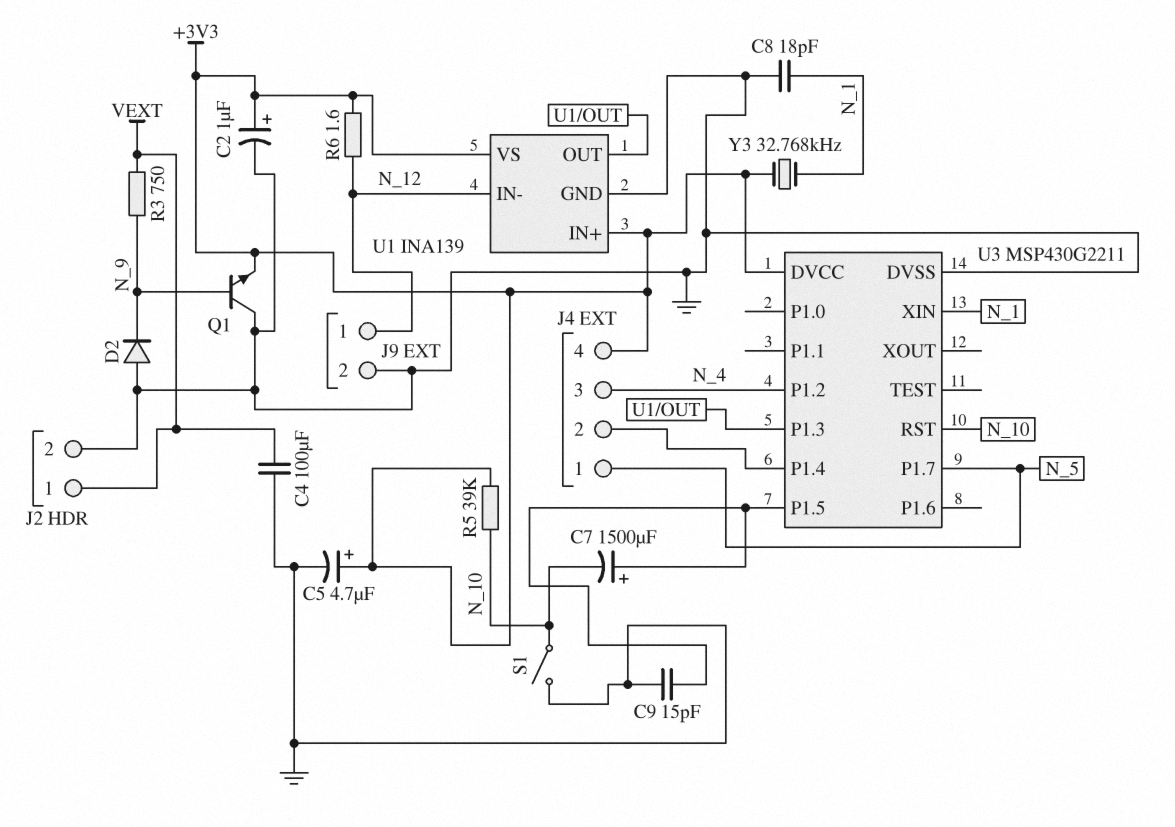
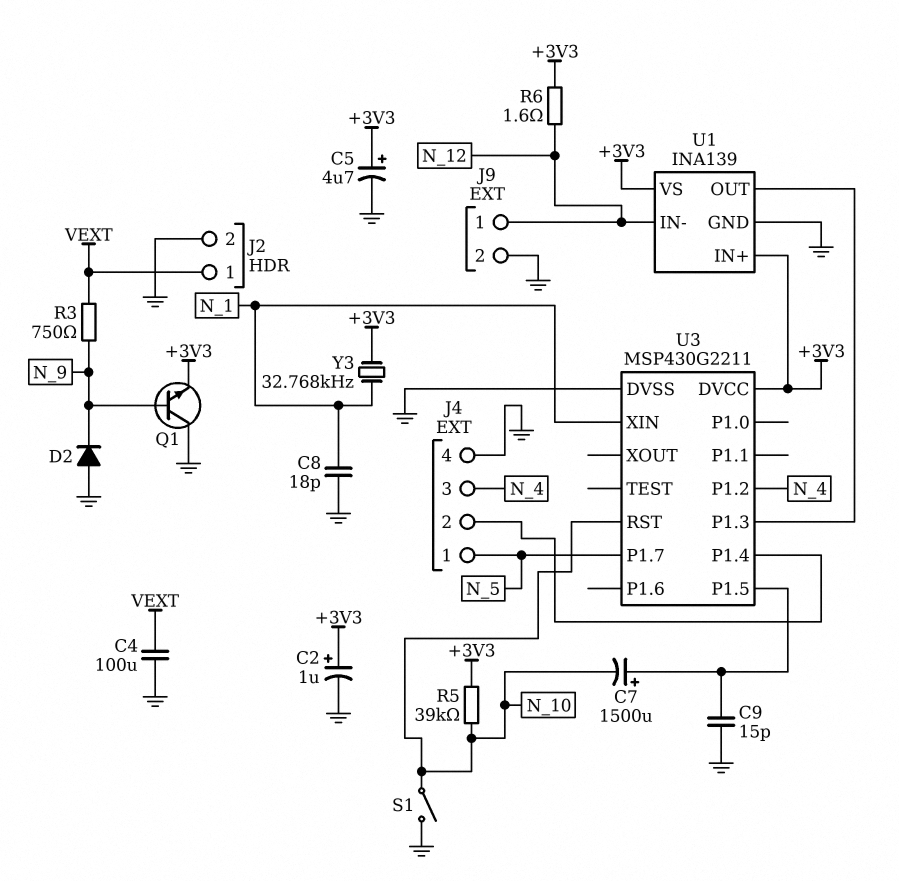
J4 pin 4: +3V3 -> GND

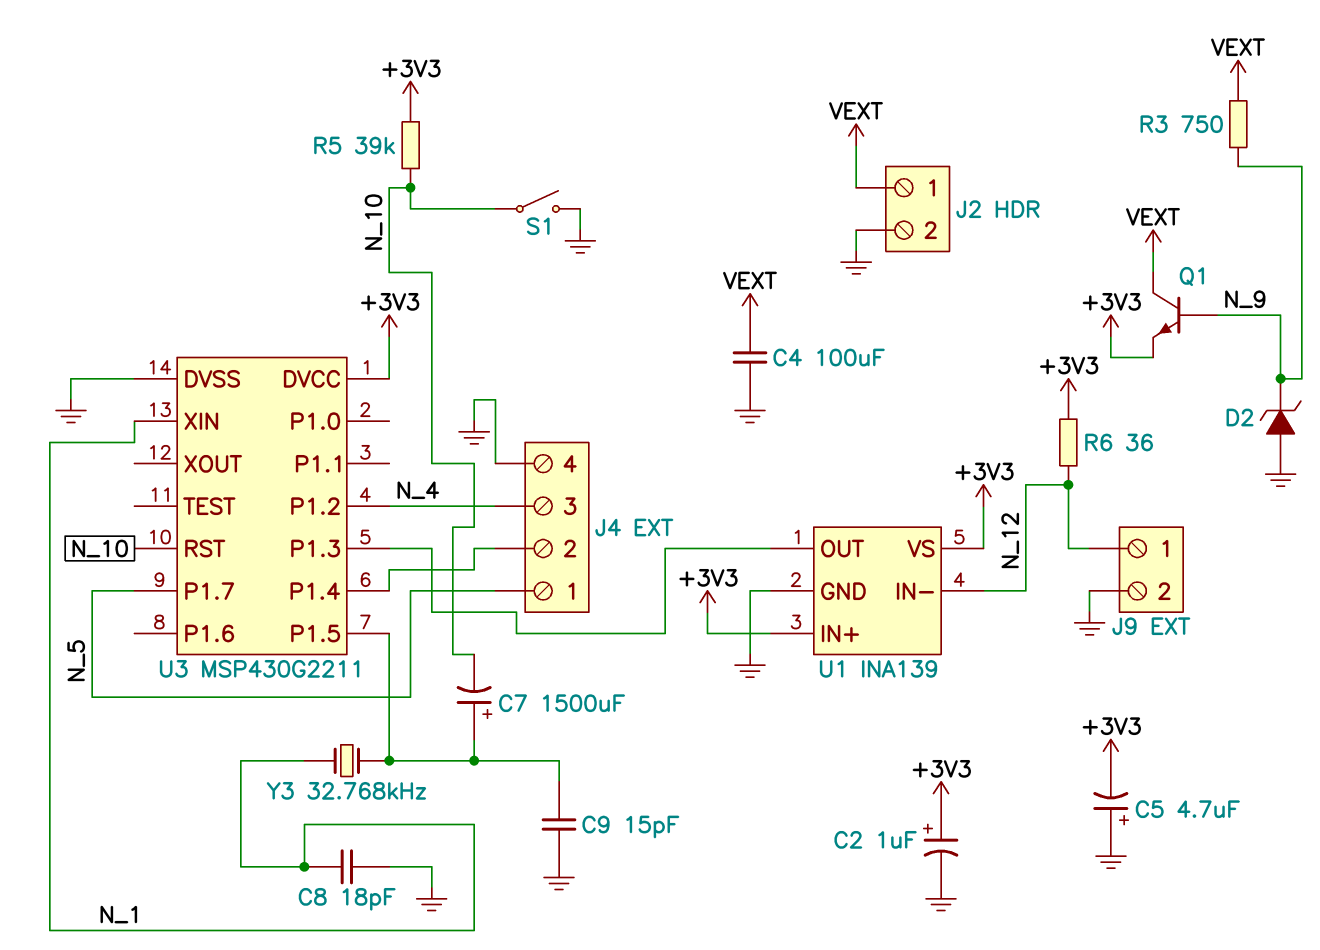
C5: 4.7uF (plus +3V3, minus GND) -> 4.7uF (plus GND, minus +3V3)
D2: diode (A GND, K N_9) -> zener (A GND, K N_9)
Q1: NPN (B N_9, C GND, E +3V3) -> NPN (B N_9, C VEXT, E +3V3)
R6: 1.6 (+3V3, N_12) -> 36 (+3V3, N_12)
Y3: 32.768kHz (+3V3, N_1) -> 32.768kHz (N_1, U3/P1.5)

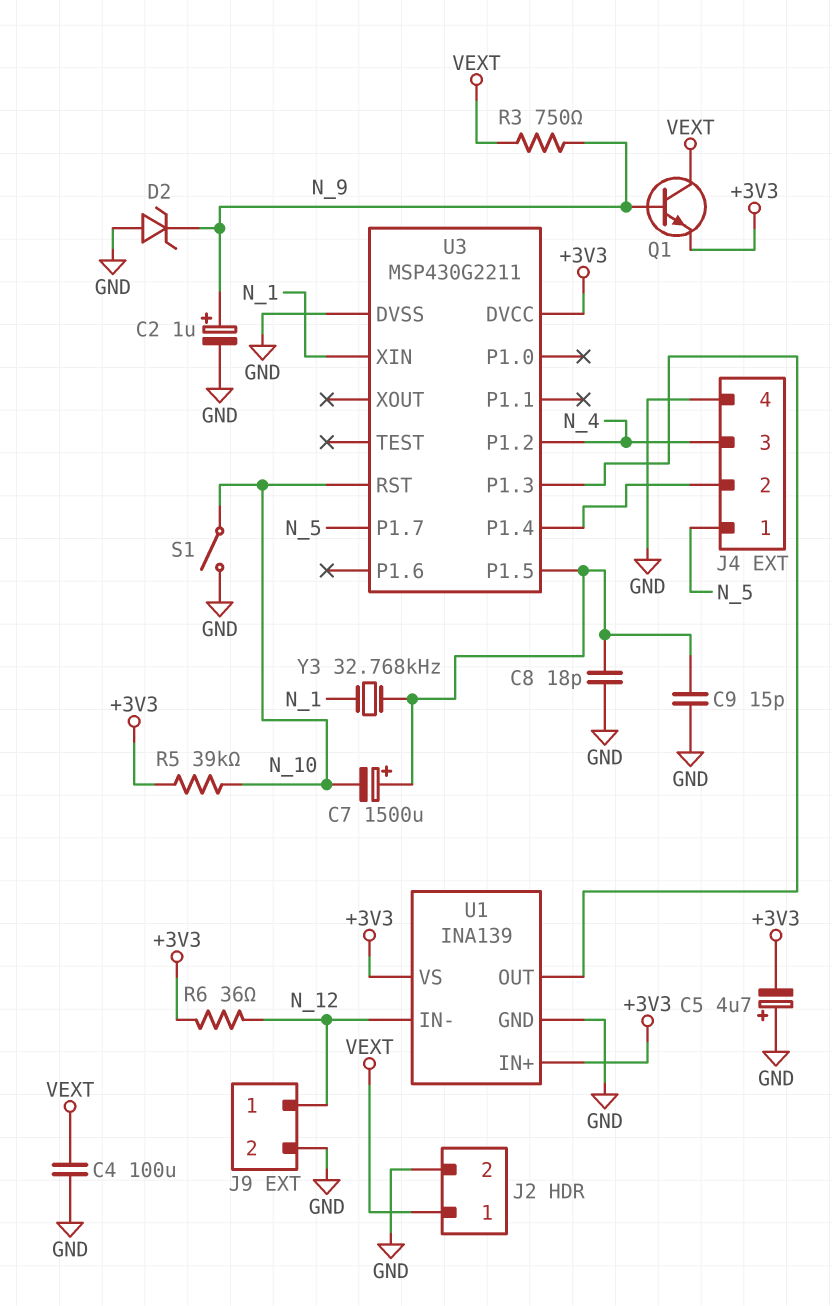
C2: 1uF (plus +3V3, minus GND) -> 1uF (plus N_9, minus GND)
C8: 18pF (GND, N_1) -> 18pF (GND, U3/P1.5)

